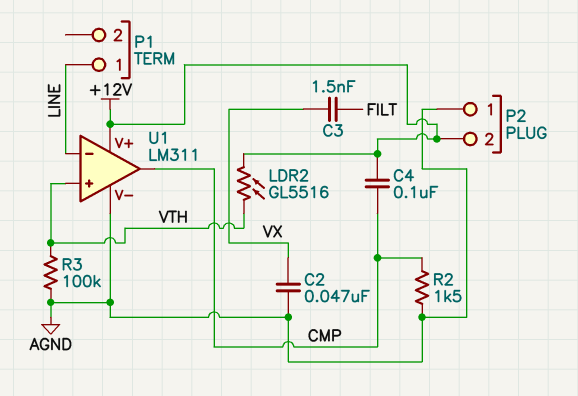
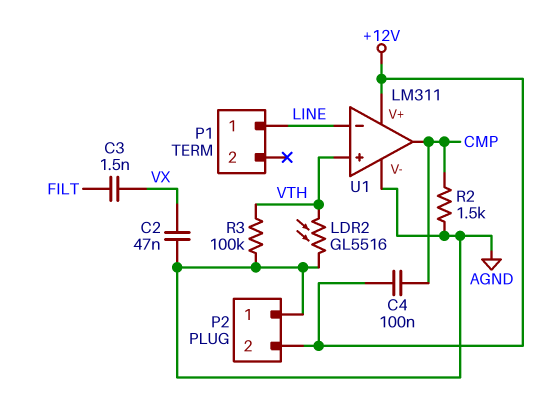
LDR2: GL5516 (+12V, VTH) -> GL5516 (AGND, VTH)

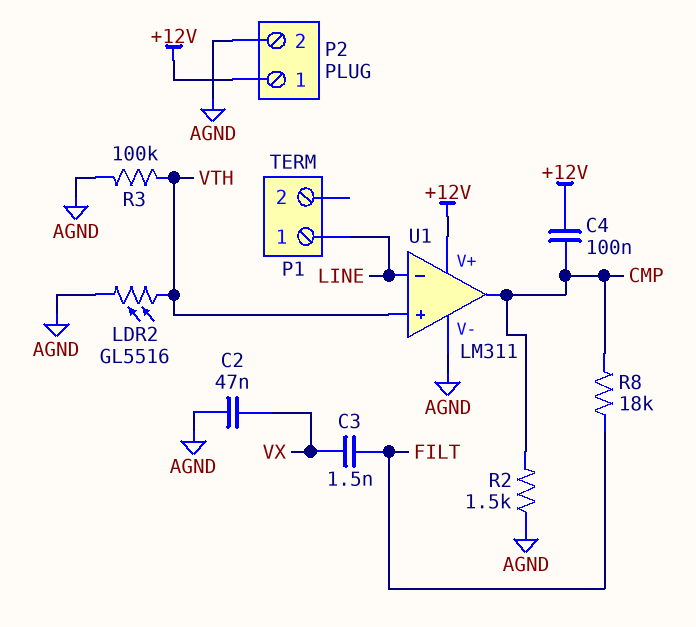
P2 pin 1: AGND -> +12V
P2 pin 2: +12V -> AGND
R8: none -> 18k (CMP, FILT)

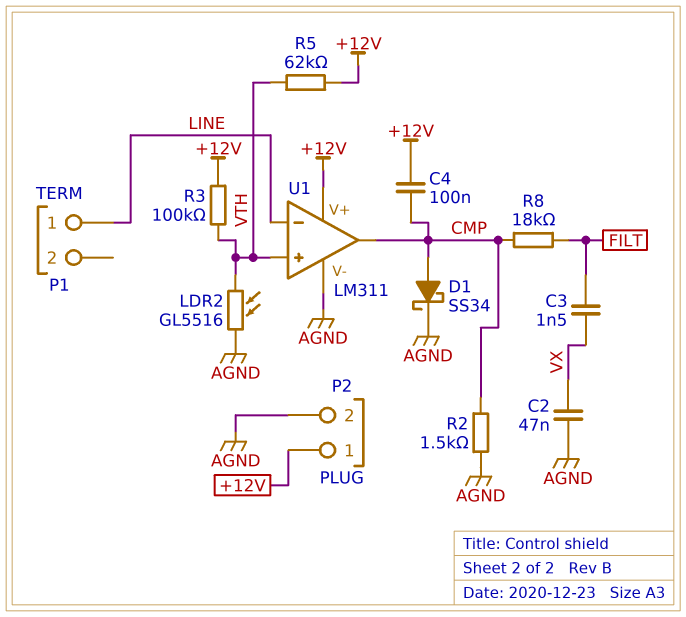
D1: none -> schottky SS34 (A CMP, K AGND)
R3: 100k (AGND, VTH) -> 100k (+12V, VTH)
R5: none -> 62k (+12V, VTH)

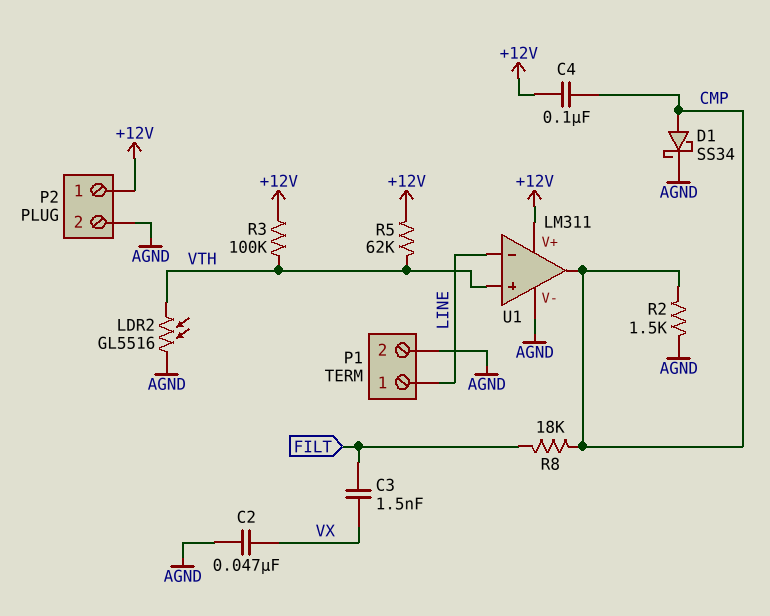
P1 pin 2: none -> AGND

